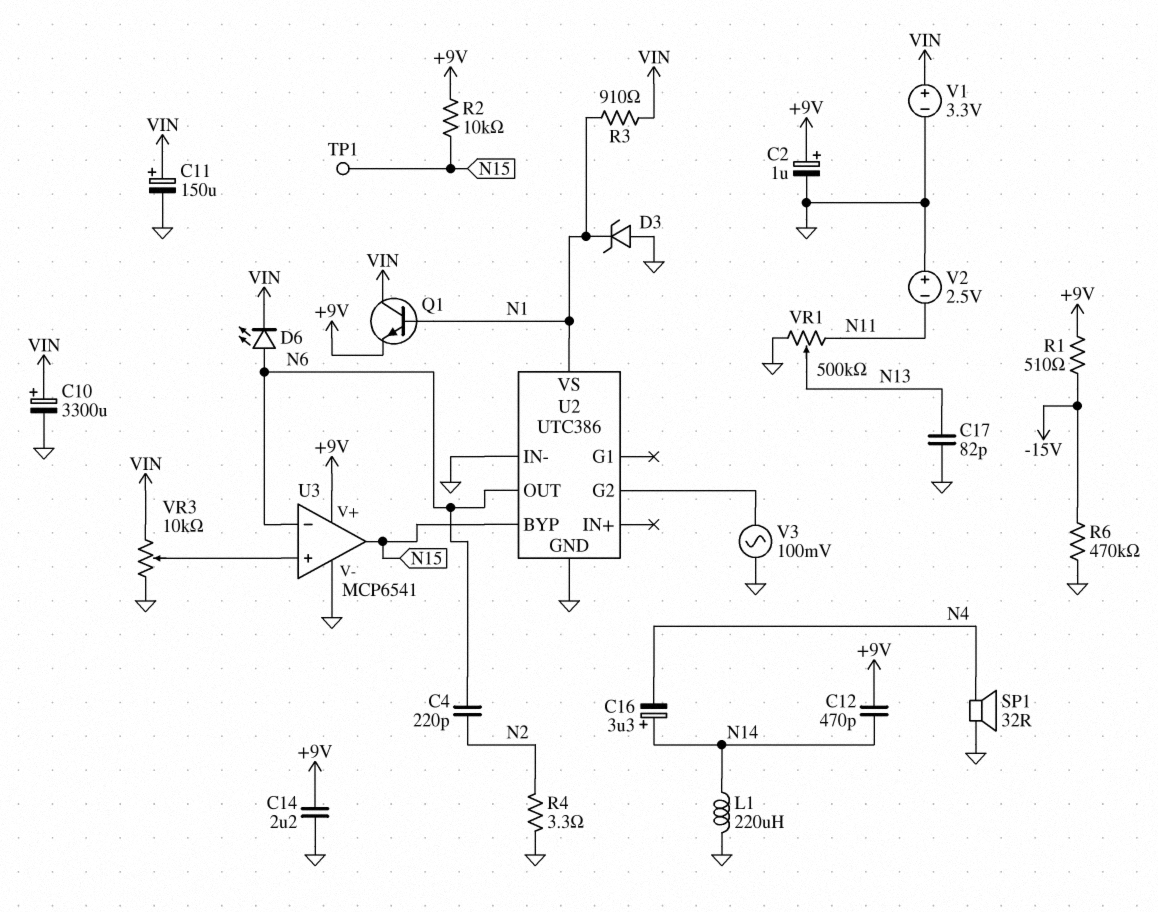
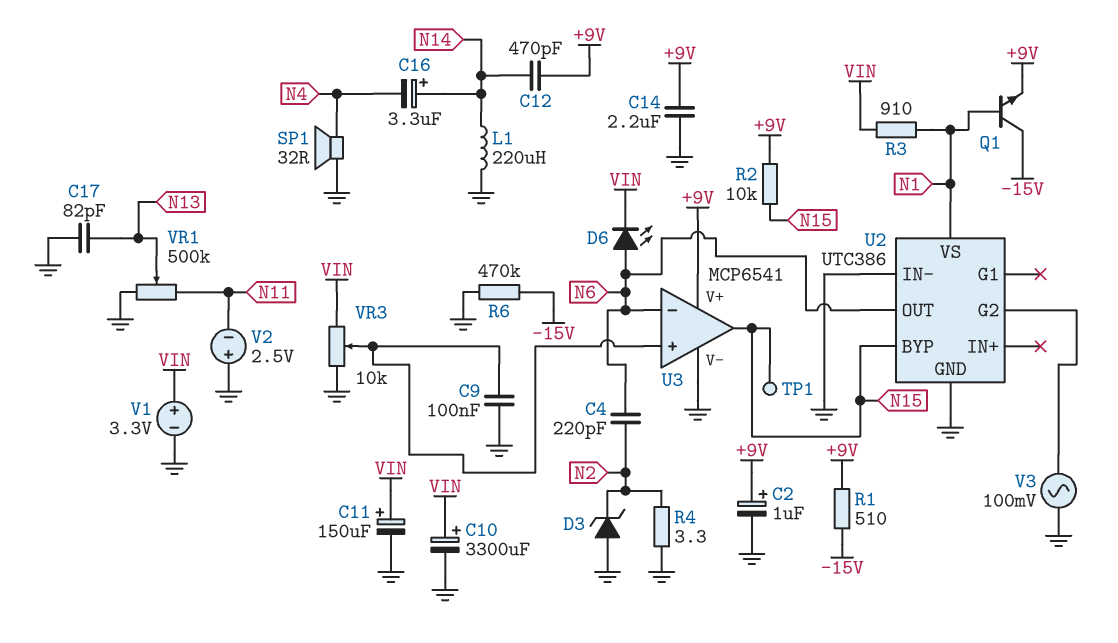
C9: none -> 100nF (GND, U3/in+)
D3: zener (A GND, K N1) -> zener (A GND, K N2)
Q1: NPN (B N1, C VIN, E +9V) -> NPN (B N1, C -15V, E +9V)

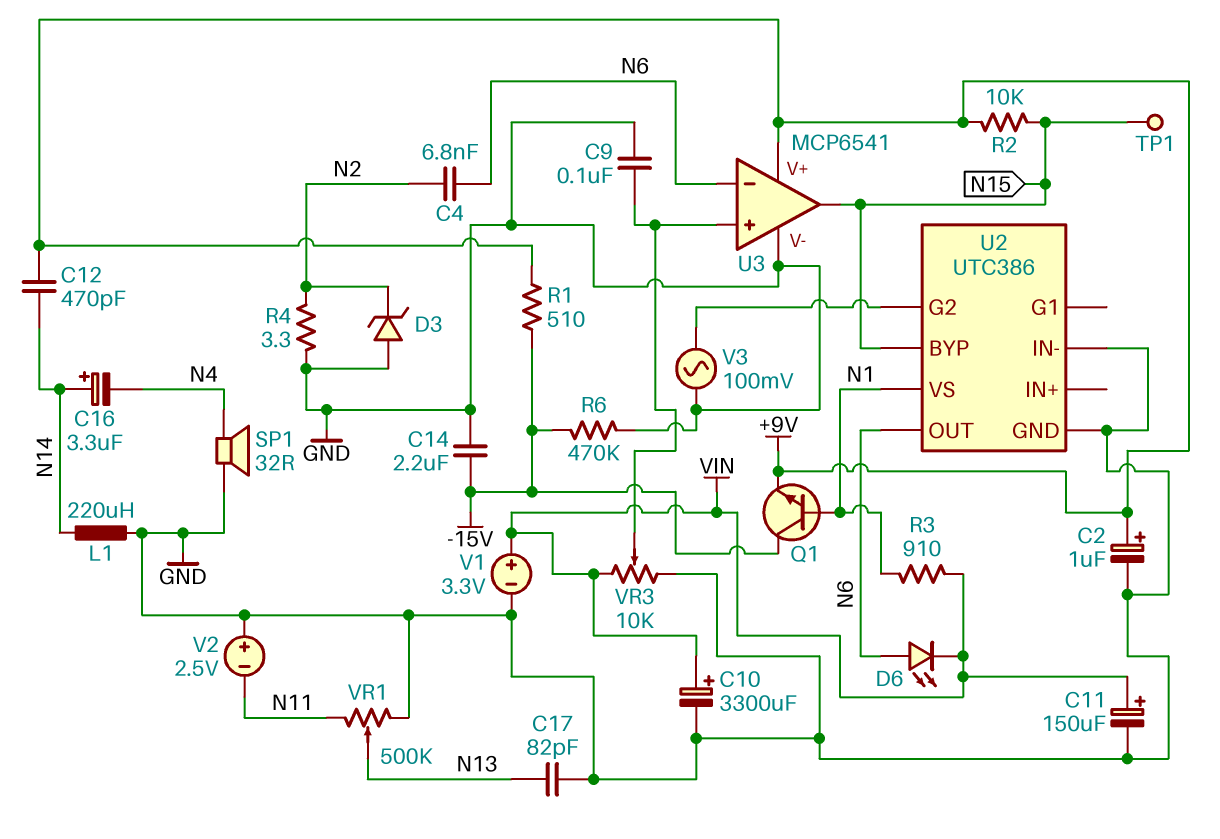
C4: 220pF (N2, N6) -> 6.8nF (N2, N6)
C14: 2.2uF (+9V, GND) -> 2.2uF (-15V, GND)

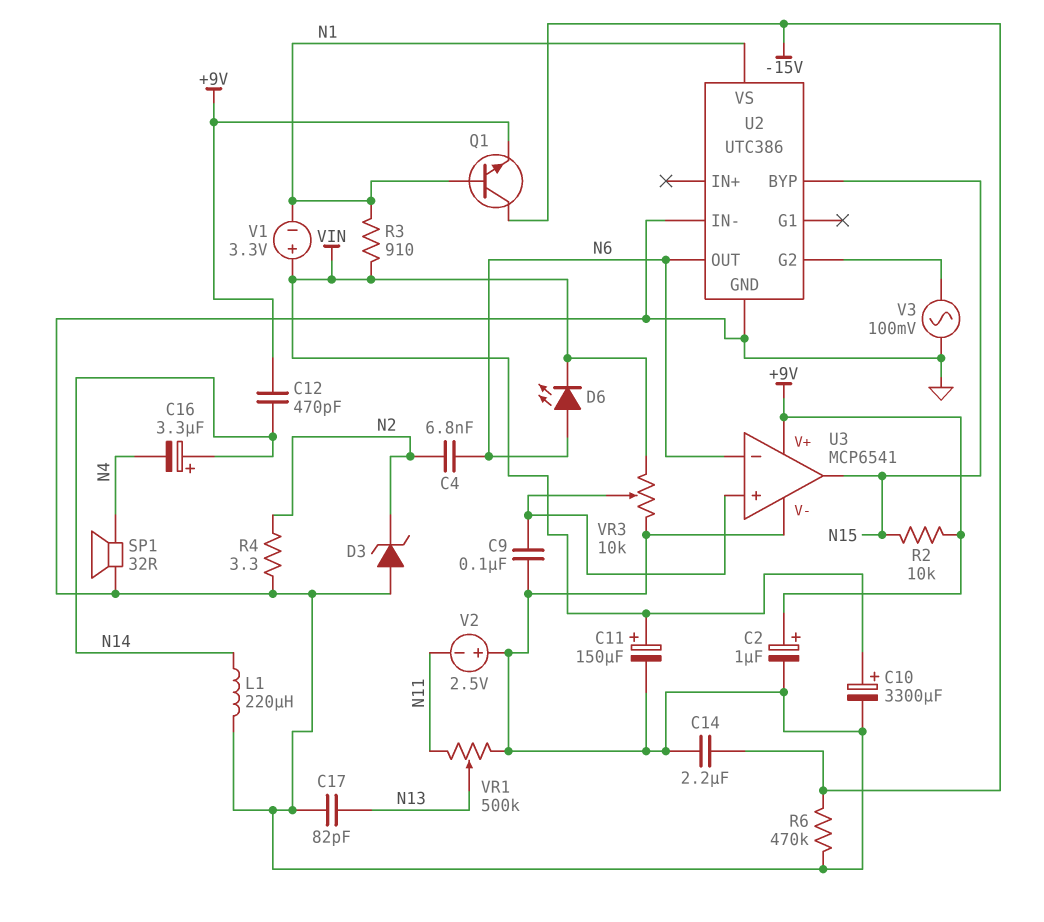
R1: 510 (+9V, -15V) -> none
TP1: test point (N15) -> none
V1: 3.3V (plus VIN, minus GND) -> 3.3V (plus VIN, minus N1)

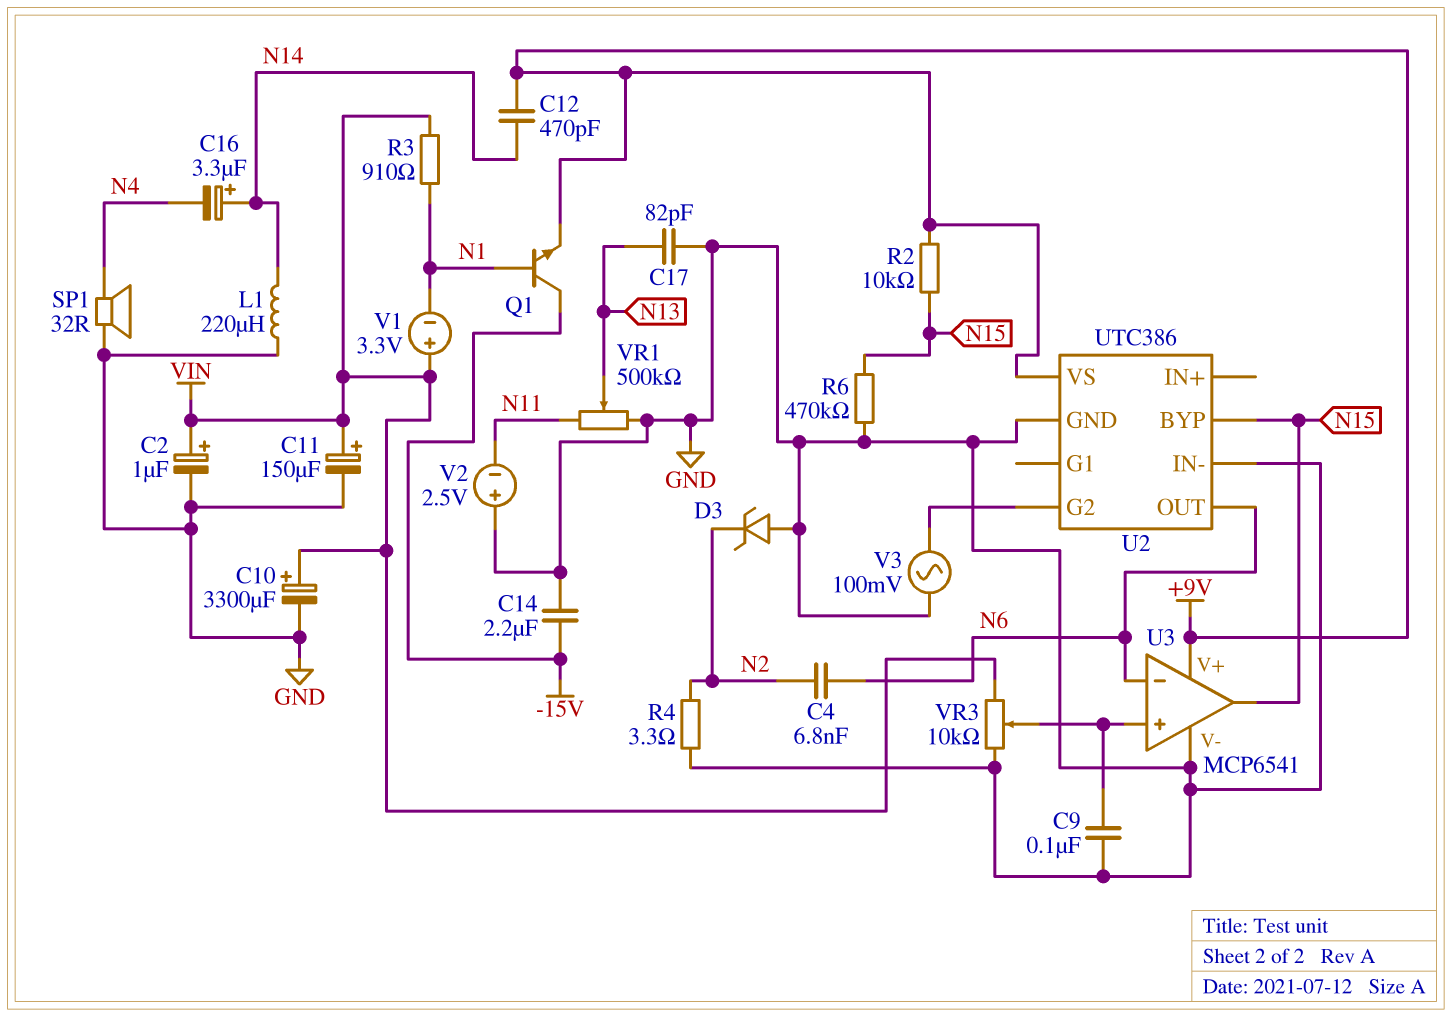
C2: 1uF (plus +9V, minus GND) -> 1uF (plus VIN, minus GND)
D6: LED (A N6, K VIN) -> none
R6: 470k (-15V, GND) -> 470k (GND, N15)
U2 pin VS: N1 -> +9V

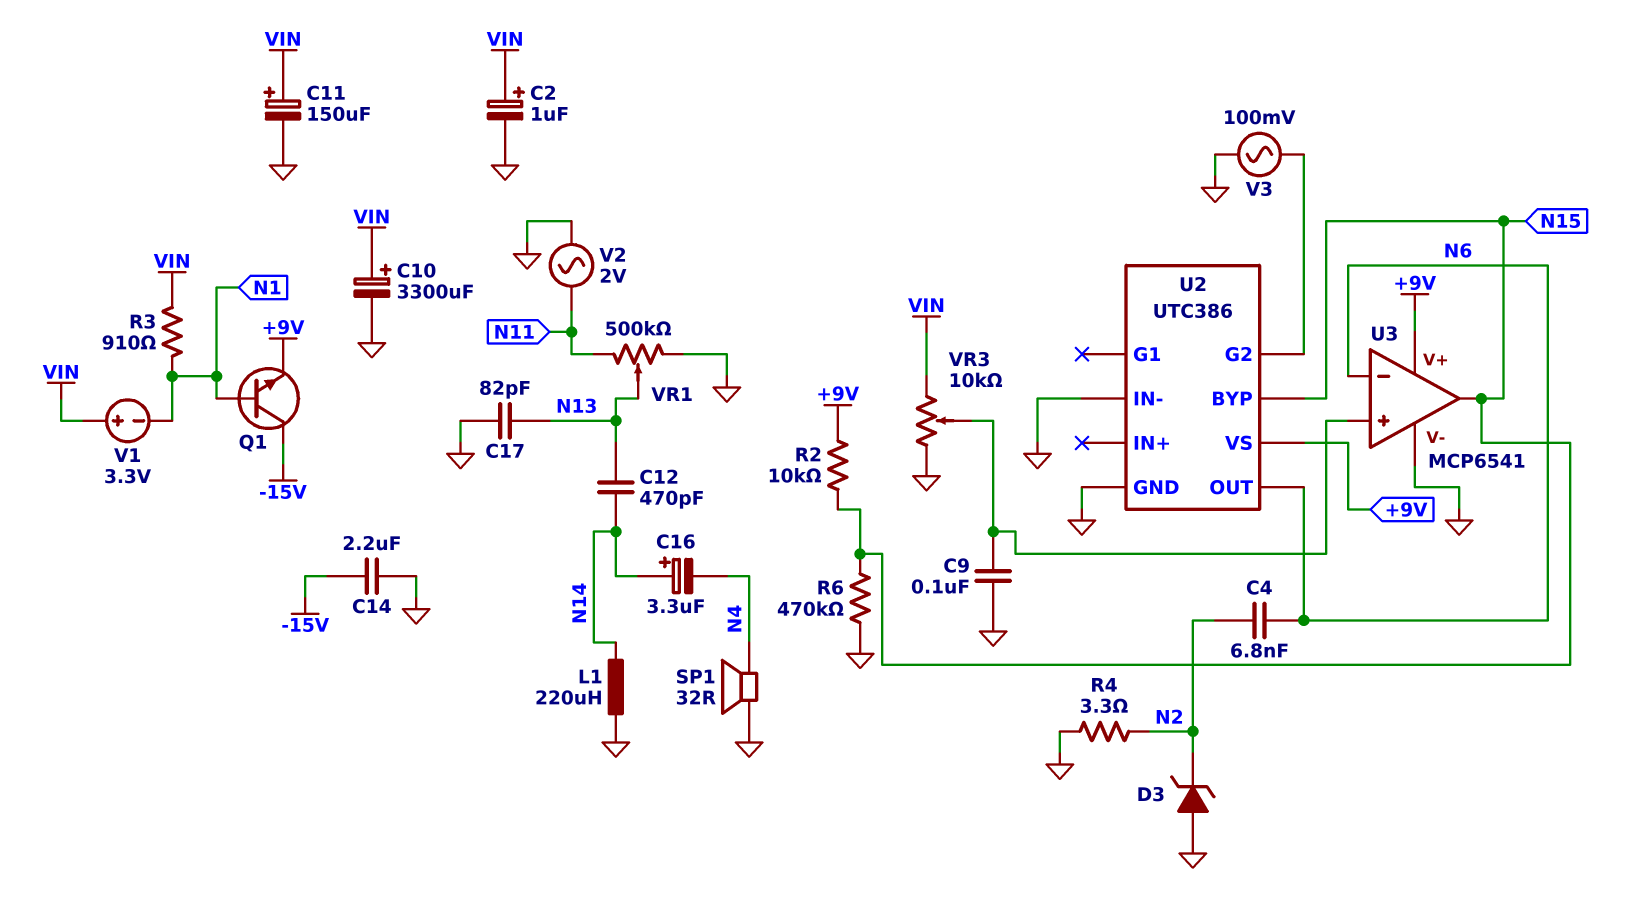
C12: 470pF (+9V, N14) -> 470pF (N13, N14)
V2: 2.5V (plus GND, minus N11) -> AC 2V (GND, N11)

